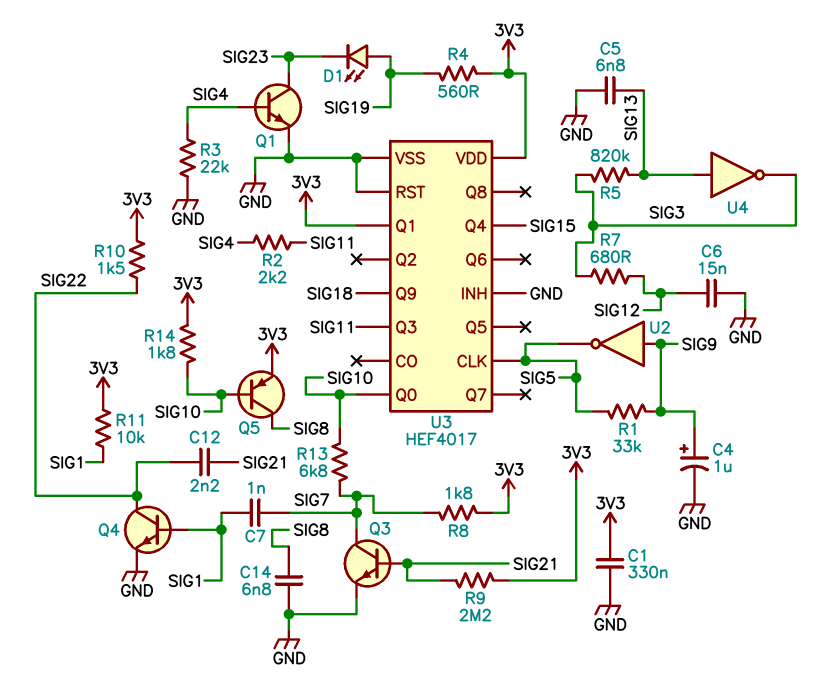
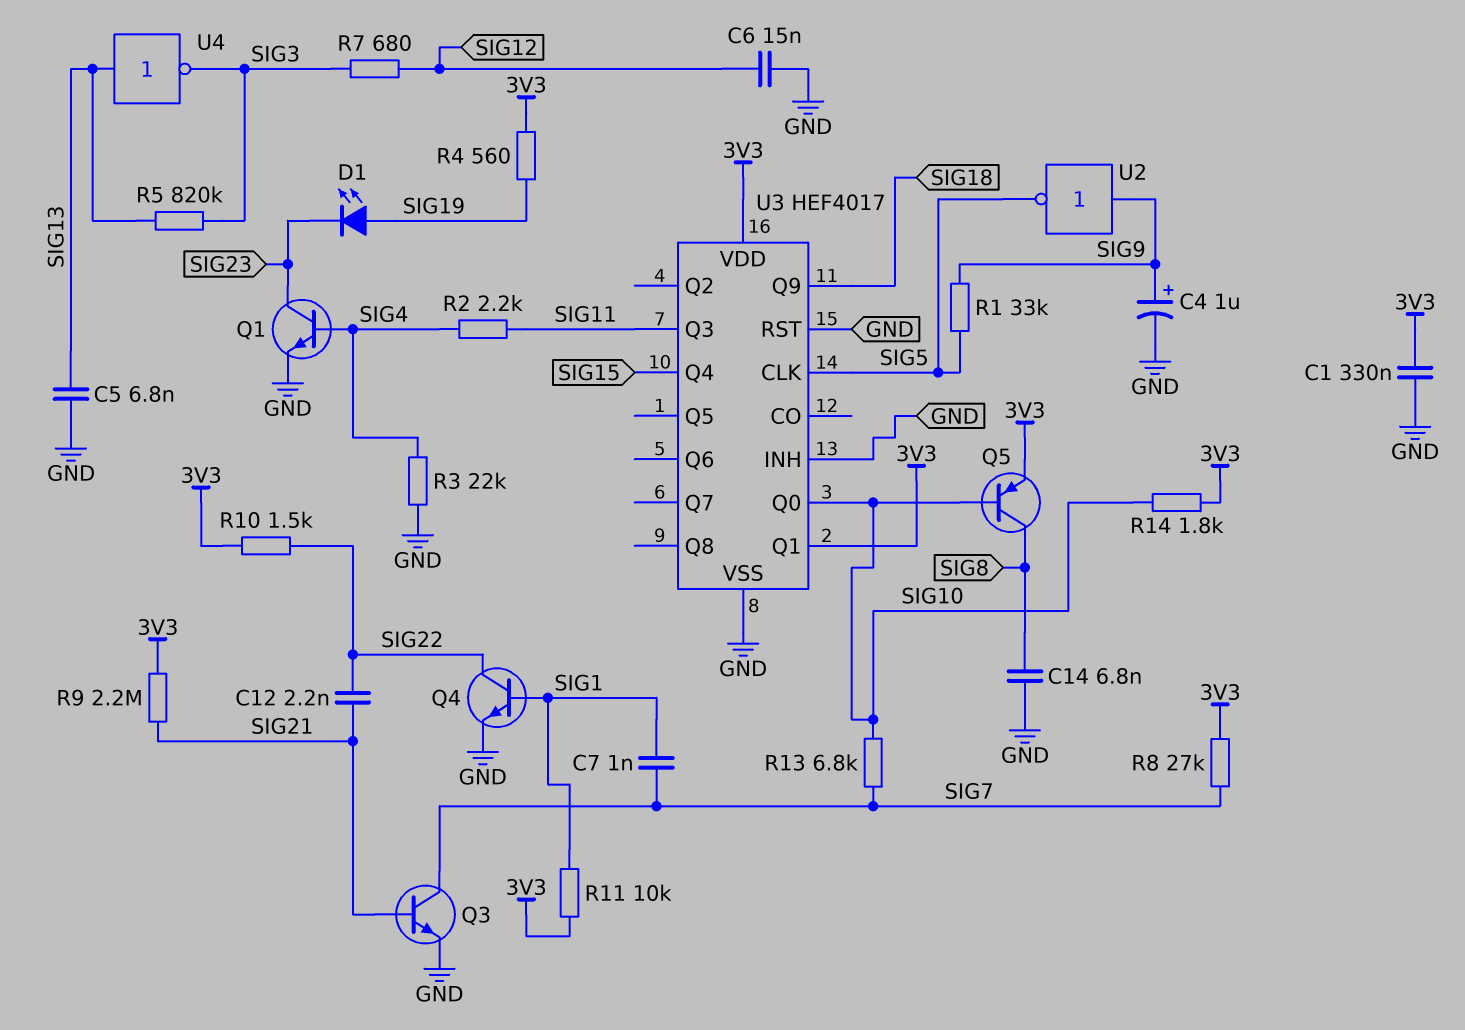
R8: 1.8k (3V3, SIG7) -> 27k (3V3, SIG7)

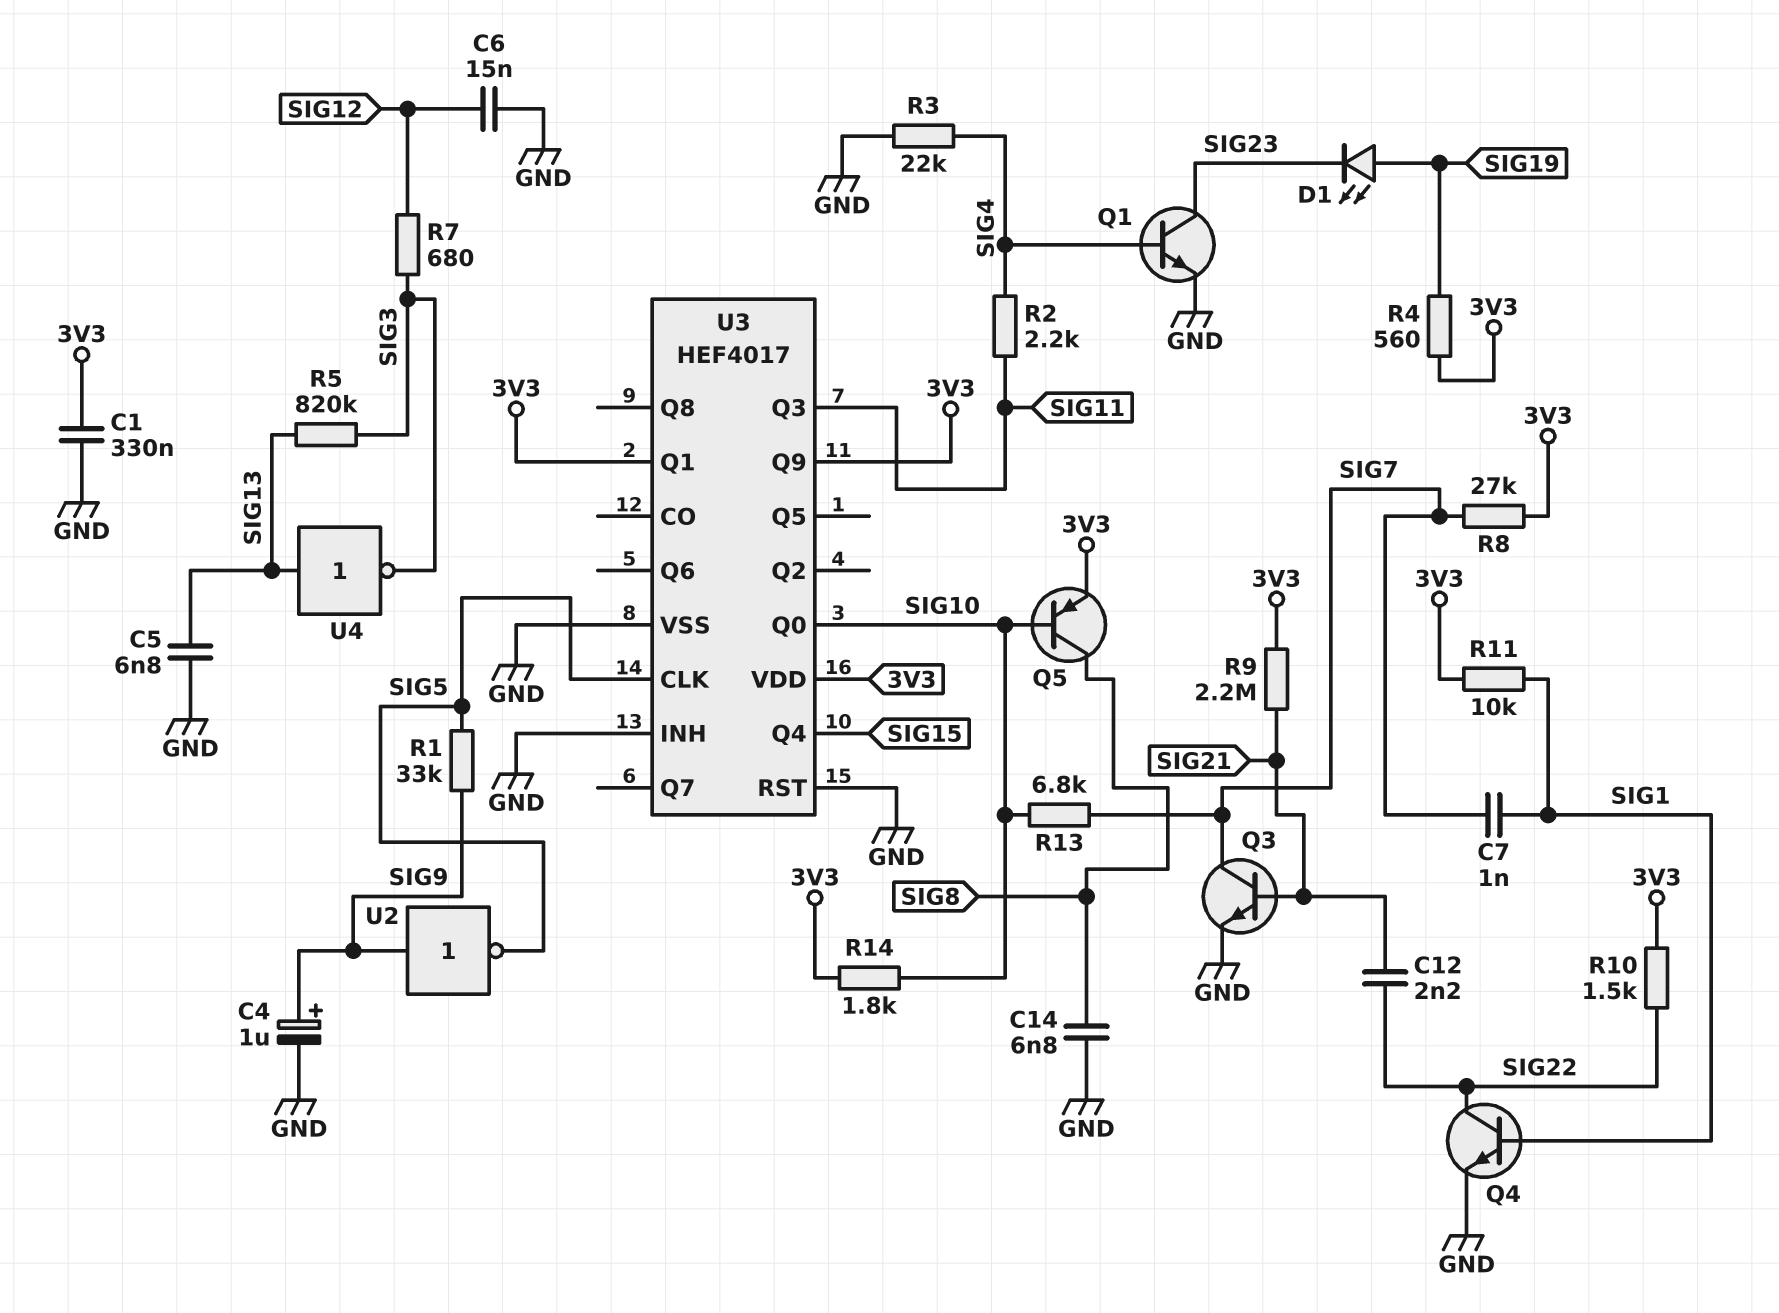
U3 pin Q9: SIG18 -> 3V3

